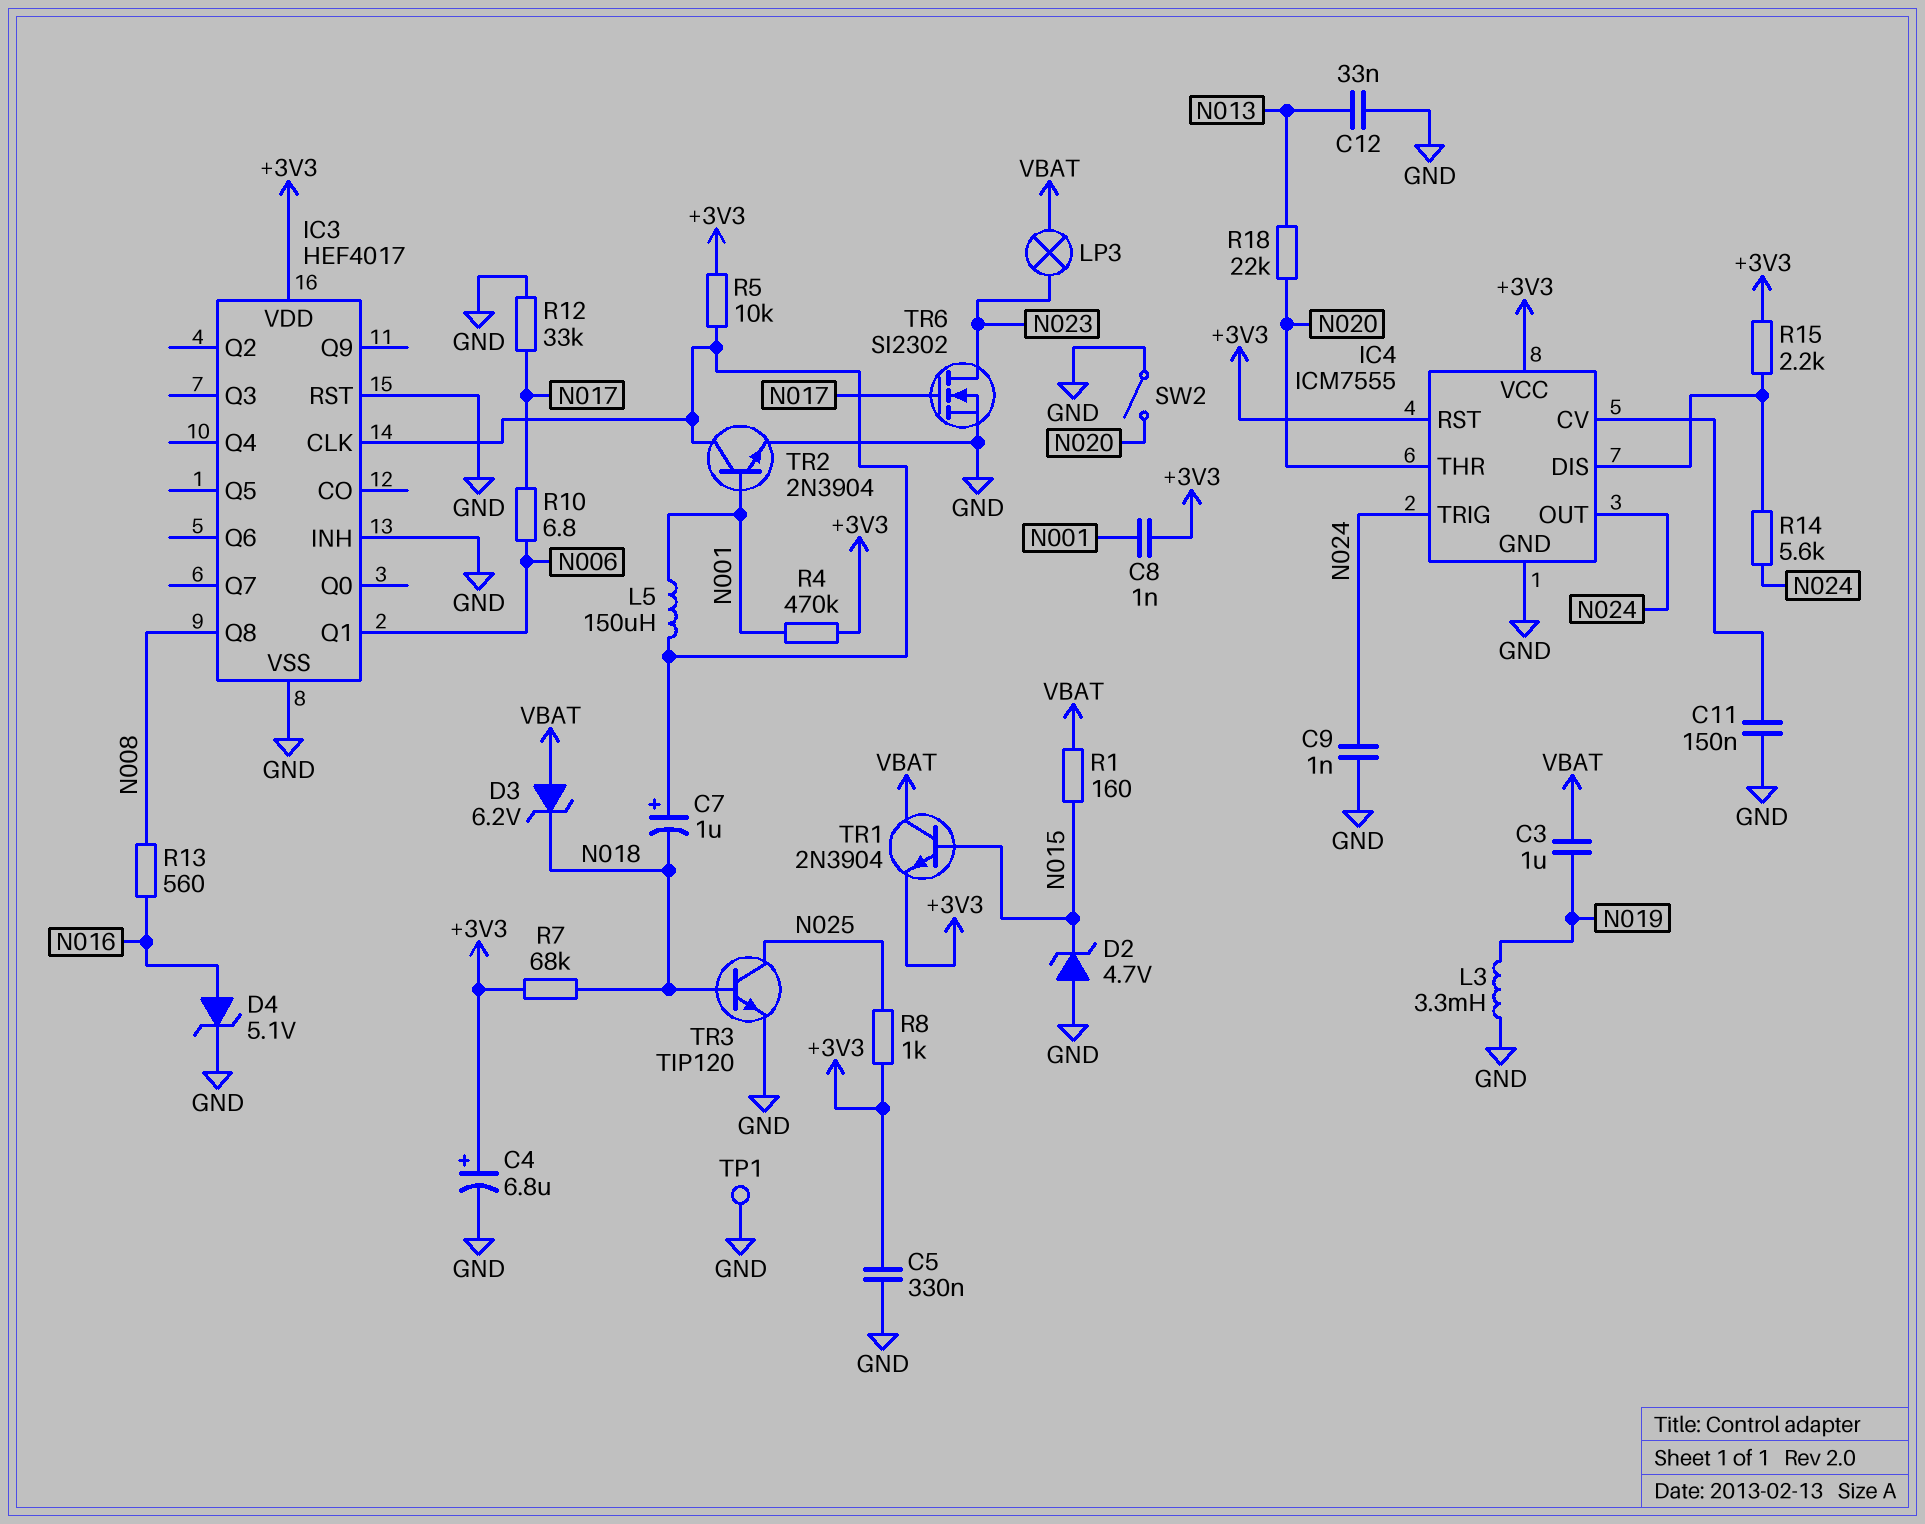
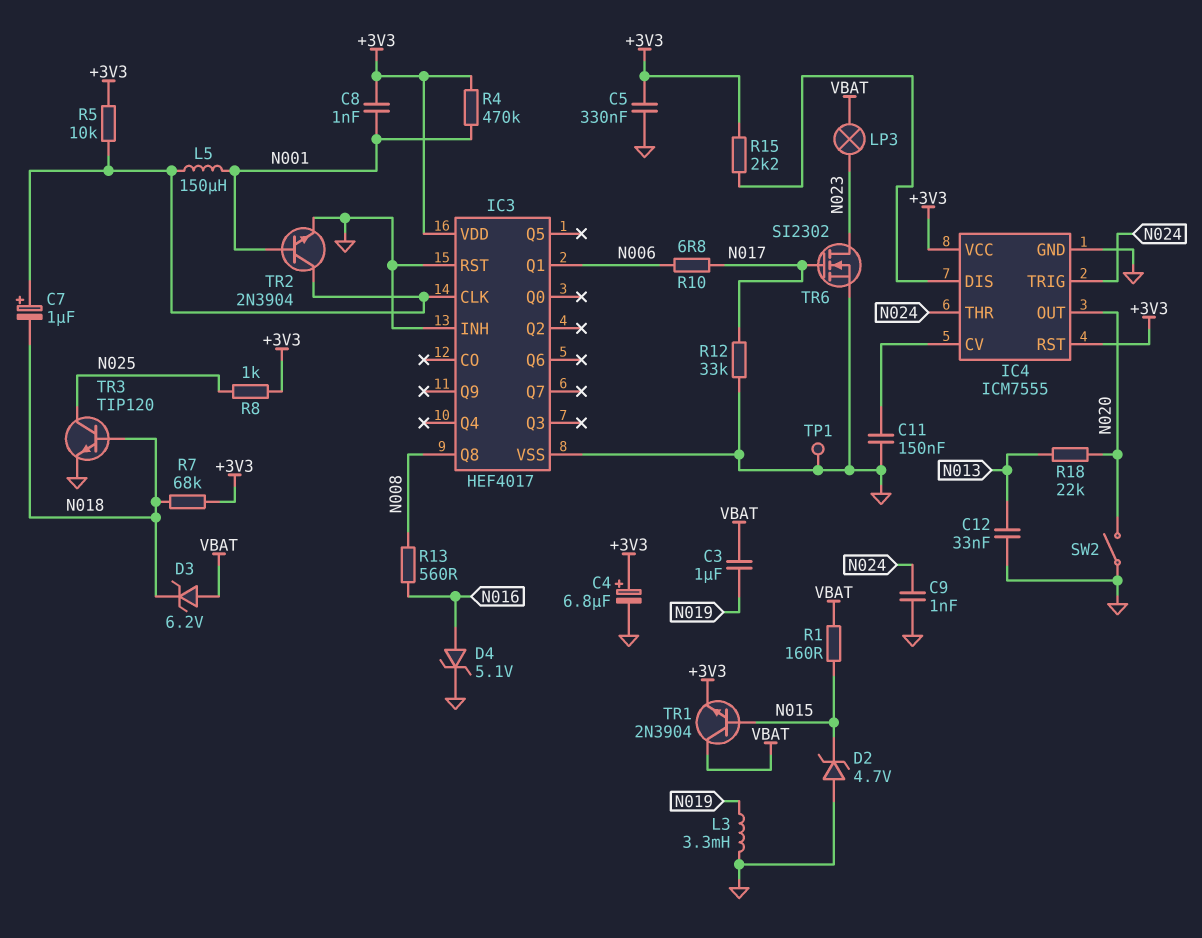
IC4 pin OUT: N024 -> N020
IC4 pin THR: N020 -> N024
R14: 5.6k (IC4/DIS, N024) -> none

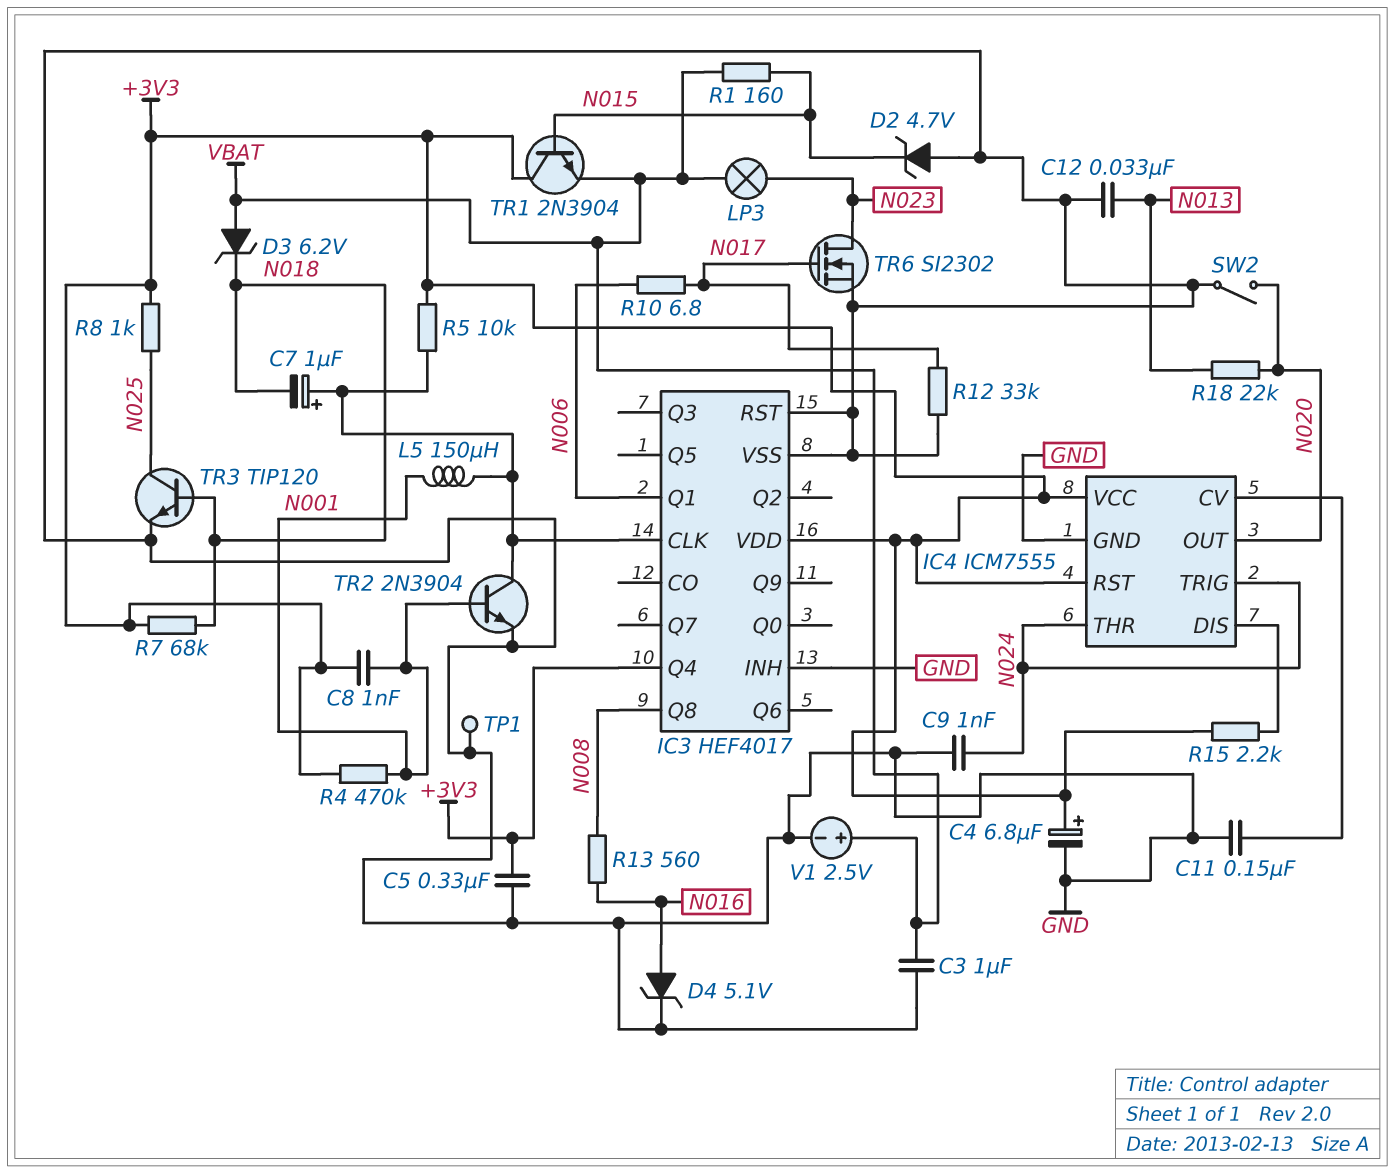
C3: 1uF (N019, VBAT) -> 1uF (GND, VBAT)
IC3 pin Q4: none -> +3V3
L3: 3.3mH (GND, N019) -> none
TR1: NPN 2N3904 (B N015, C VBAT, E +3V3) -> NPN 2N3904 (B N015, C +3V3, E VBAT)
V1: none -> 2.5V (plus VBAT, minus GND)

